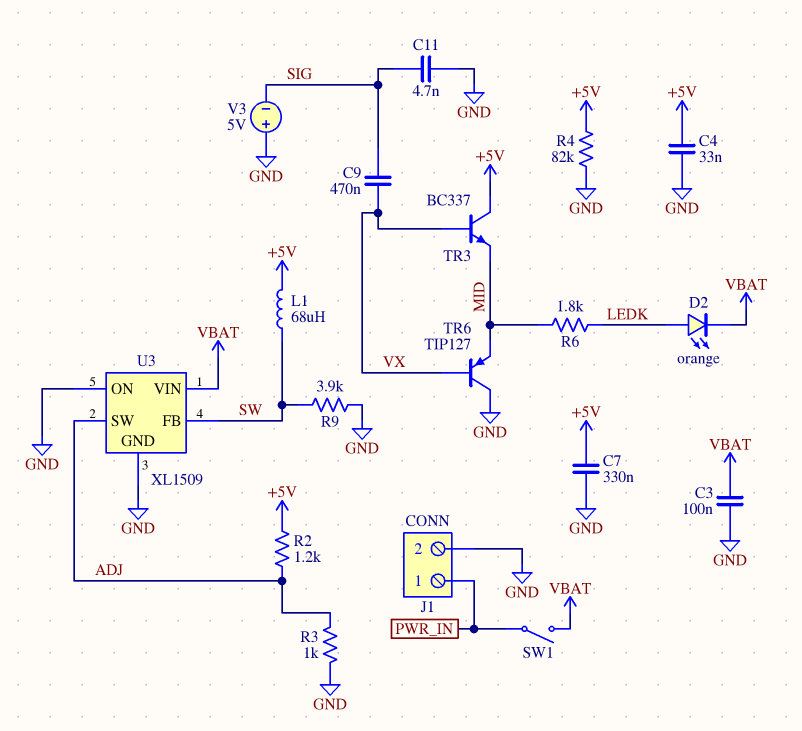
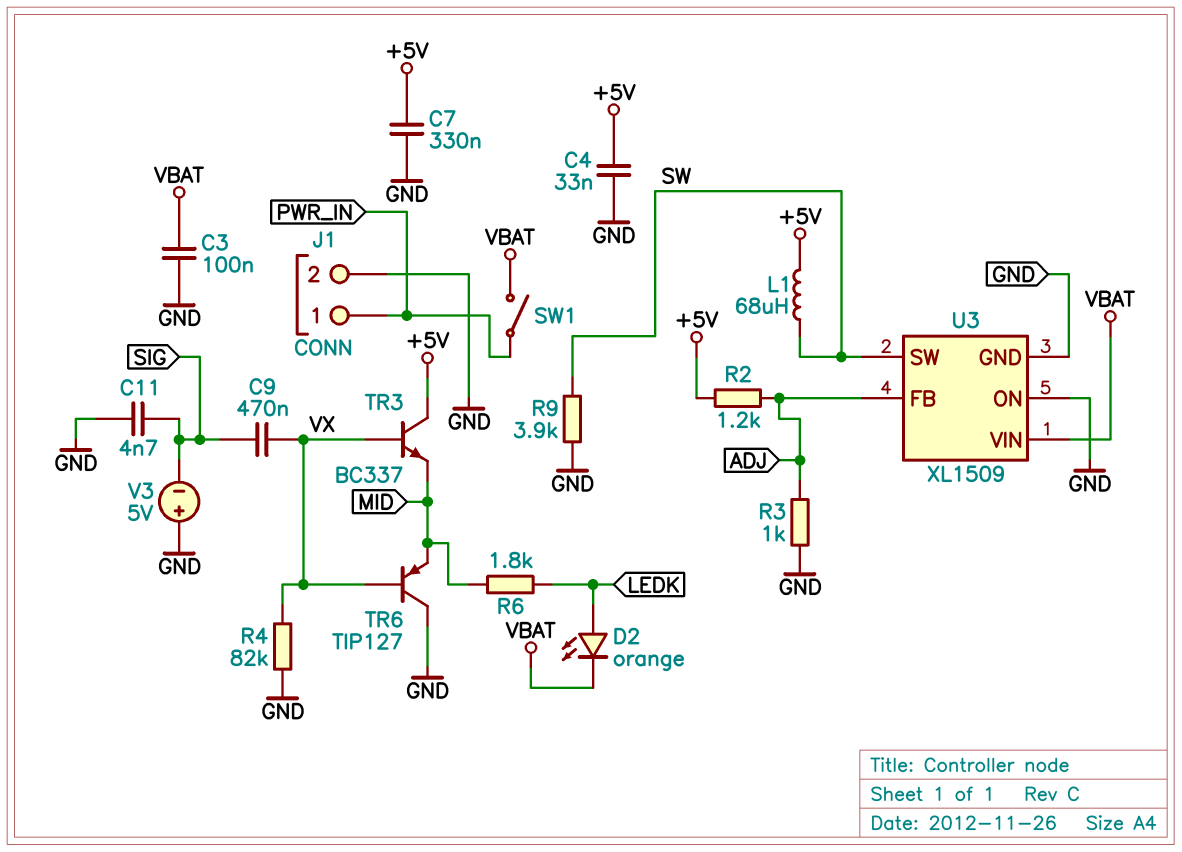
R4: 82k (+5V, GND) -> 82k (GND, VX)
U3 pin FB: SW -> ADJ
U3 pin SW: ADJ -> SW

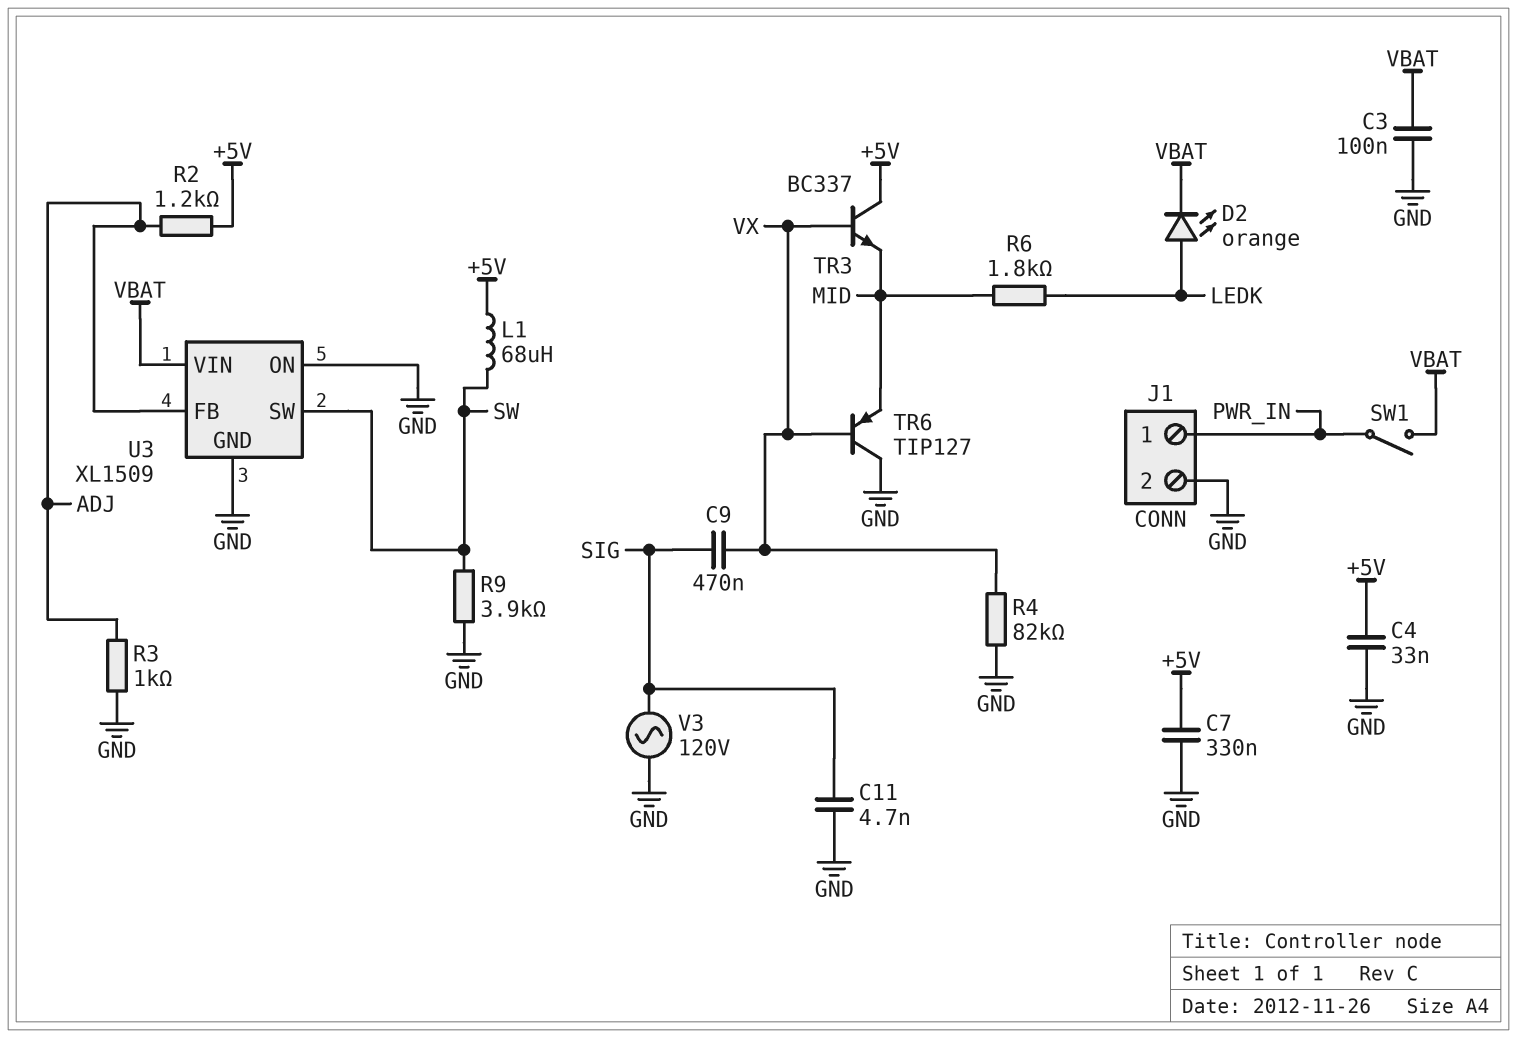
V3: 5V (plus GND, minus SIG) -> AC 120V (GND, SIG)

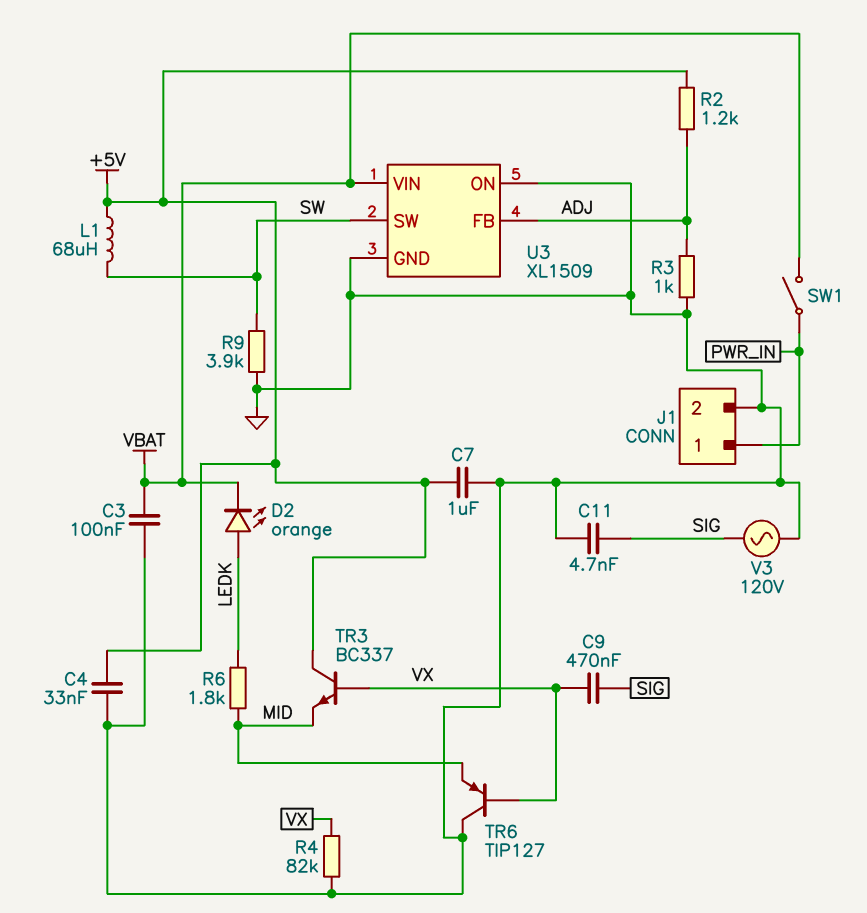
C7: 330nF (+5V, GND) -> 1uF (+5V, GND)

